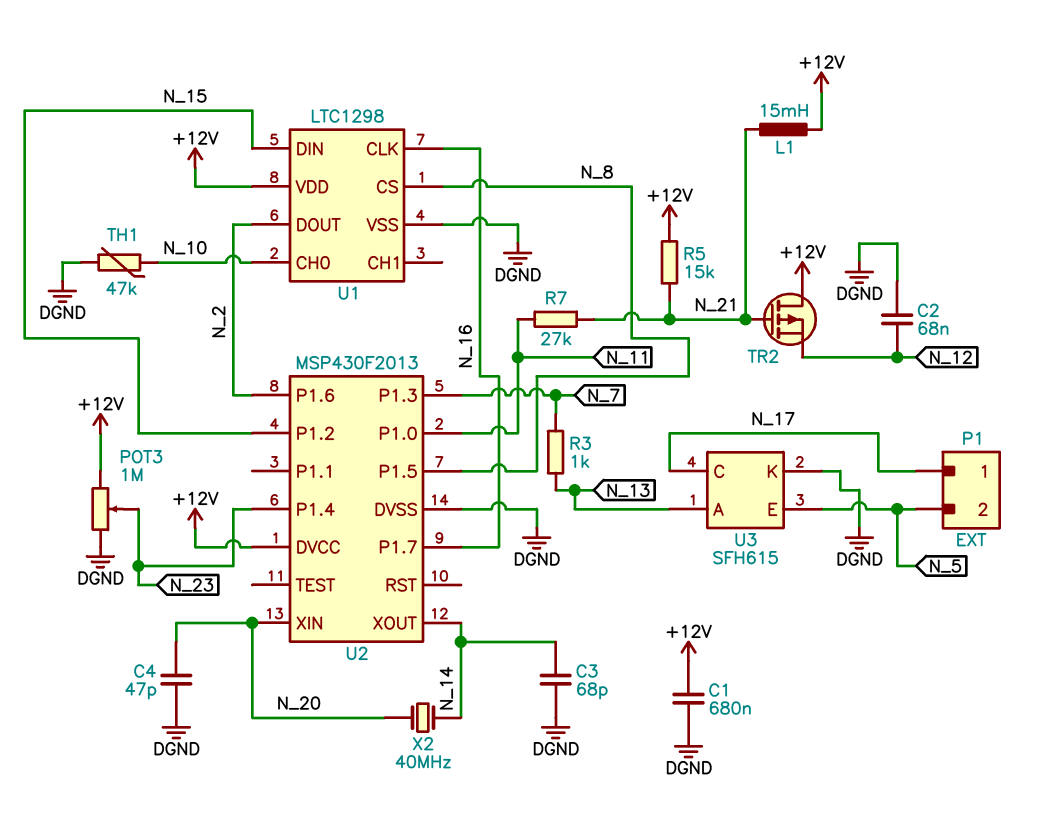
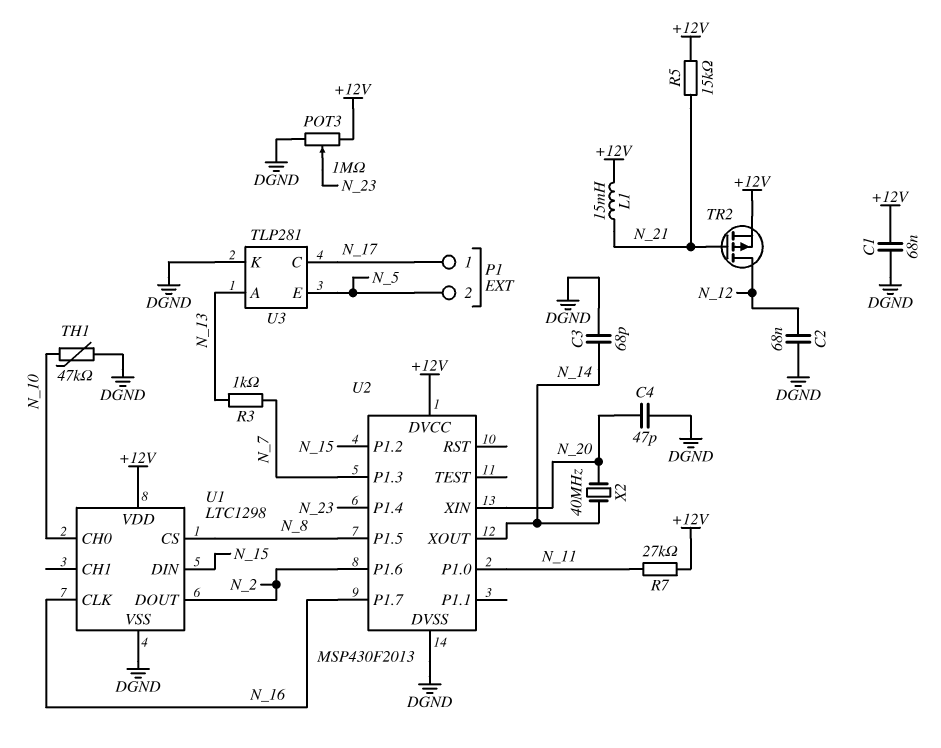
C1: 680nF (+12V, DGND) -> 68nF (+12V, DGND)
R7: 27k (N_11, N_21) -> 27k (+12V, N_11)
TR2: PMOS (G N_21, D +12V, S N_12) -> PMOS (G N_21, D N_12, S +12V)
U3: SFH615 -> TLP281

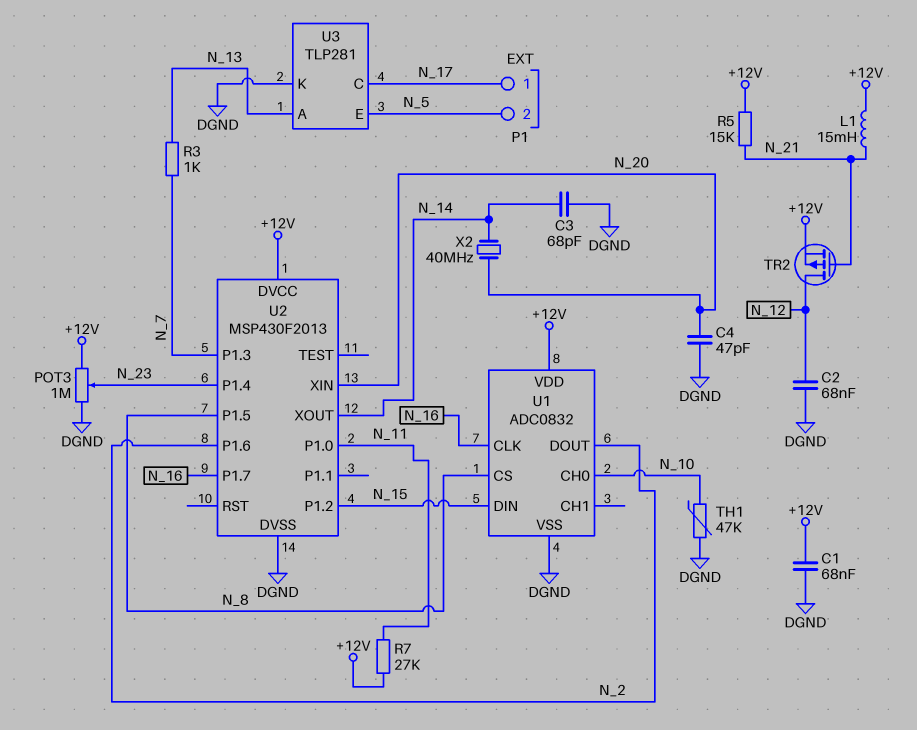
U1: LTC1298 -> ADC0832

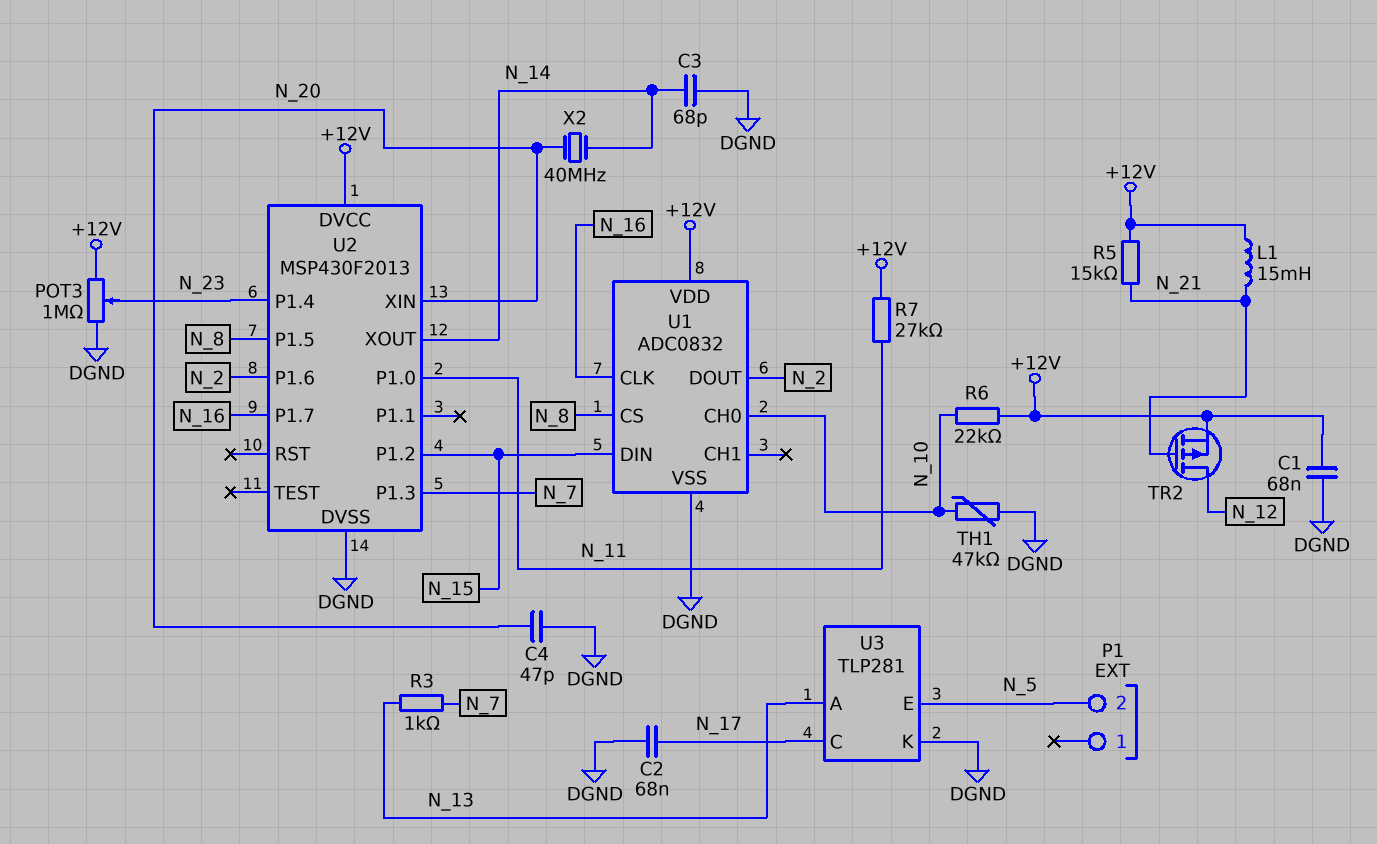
C2: 68nF (DGND, N_12) -> 68nF (DGND, N_17)
P1 pin 1: N_17 -> none
R6: none -> 22k (+12V, N_10)

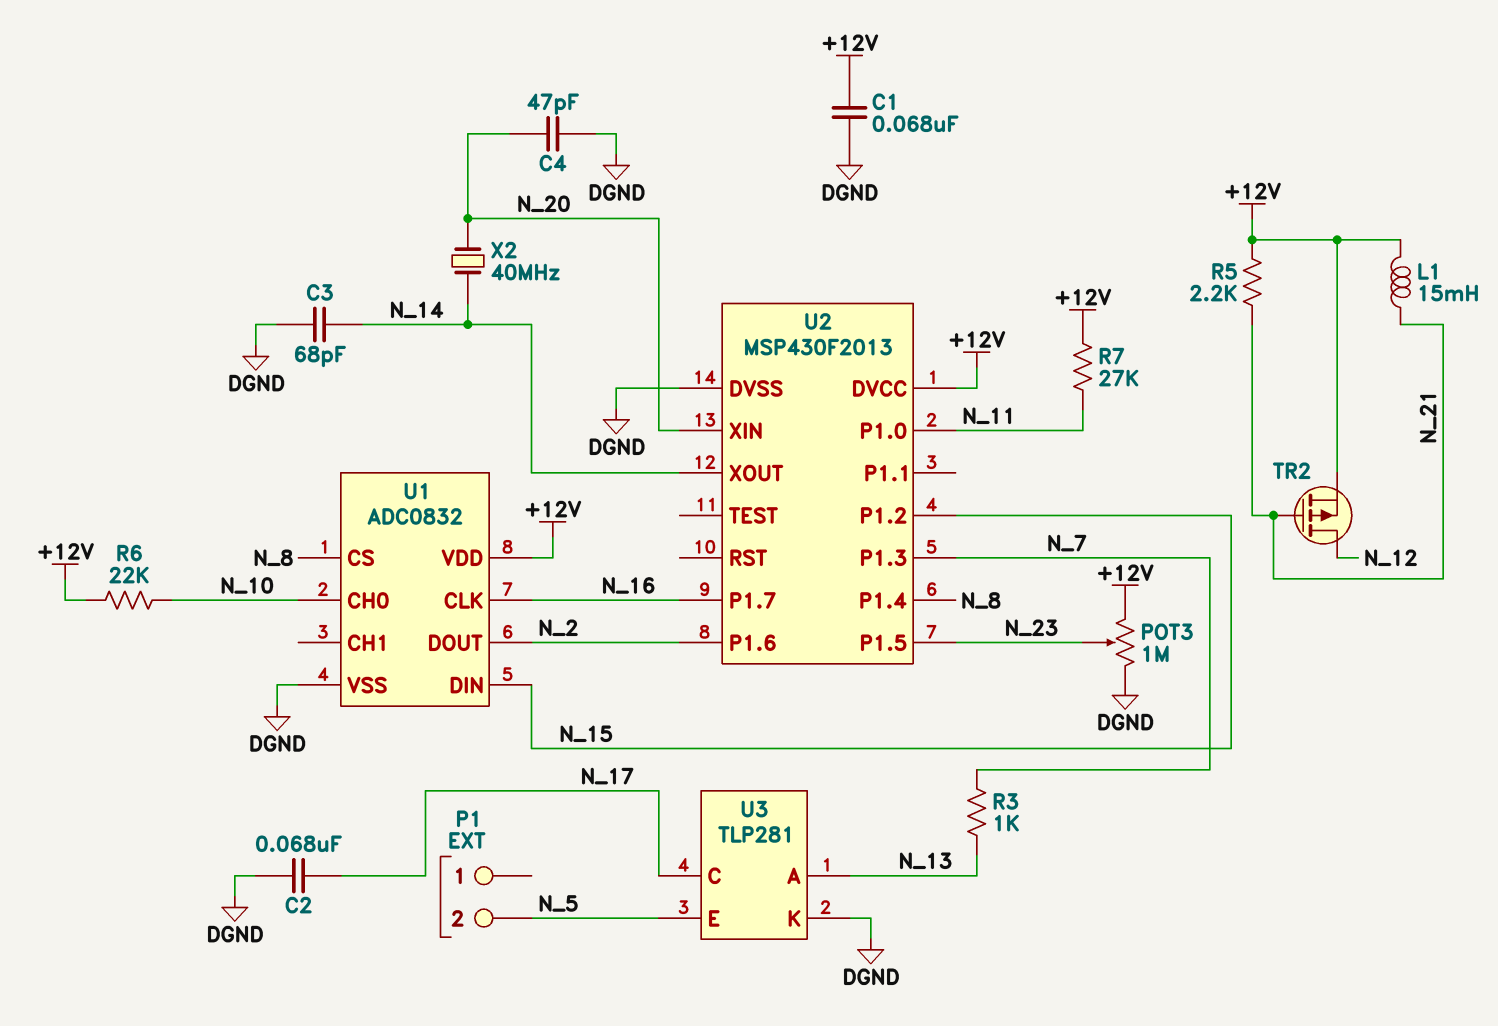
R5: 15k (+12V, N_21) -> 2.2k (+12V, N_21)
TH1: 47k (DGND, N_10) -> none
U2 pin P1.4: N_23 -> N_8
U2 pin P1.5: N_8 -> N_23

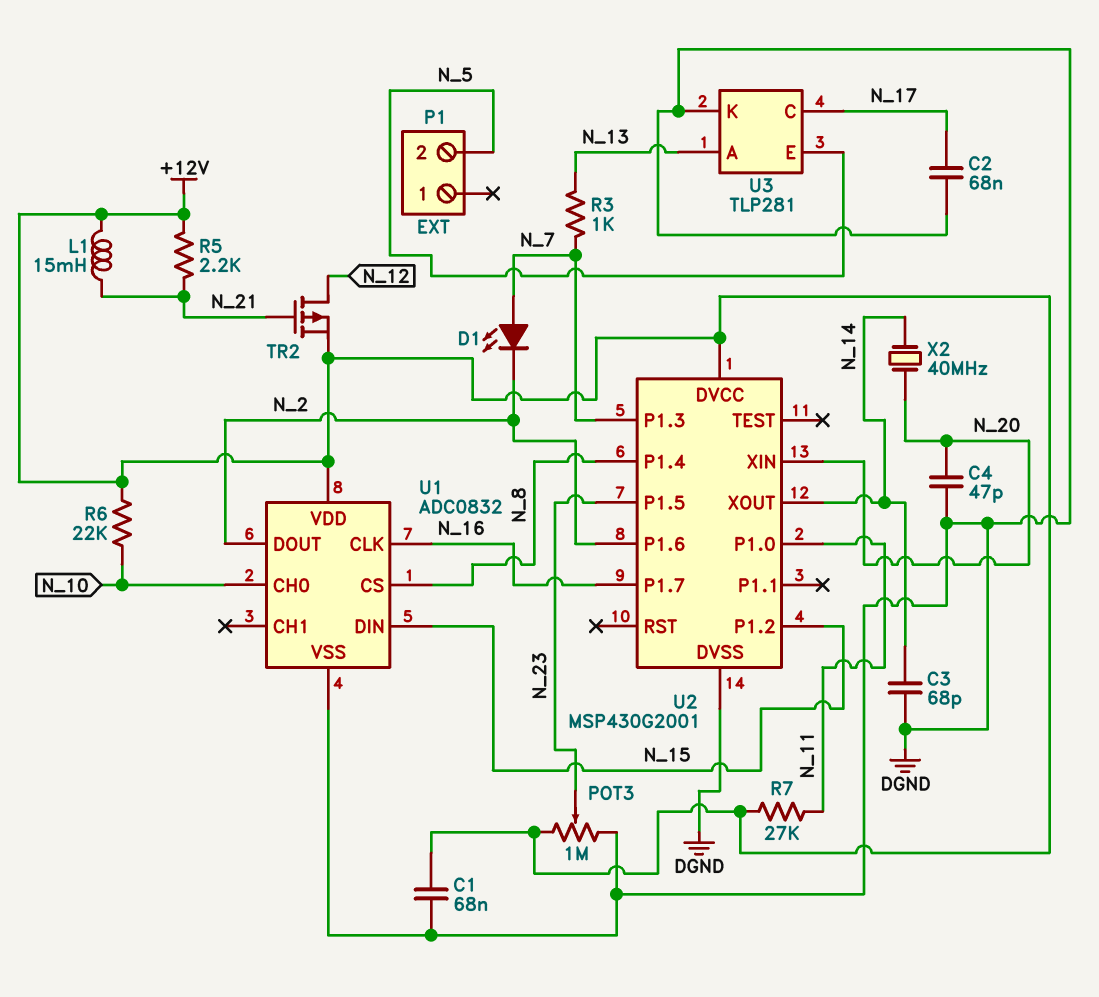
D1: none -> LED (A N_7, K N_2)
U2: MSP430F2013 -> MSP430G2001

